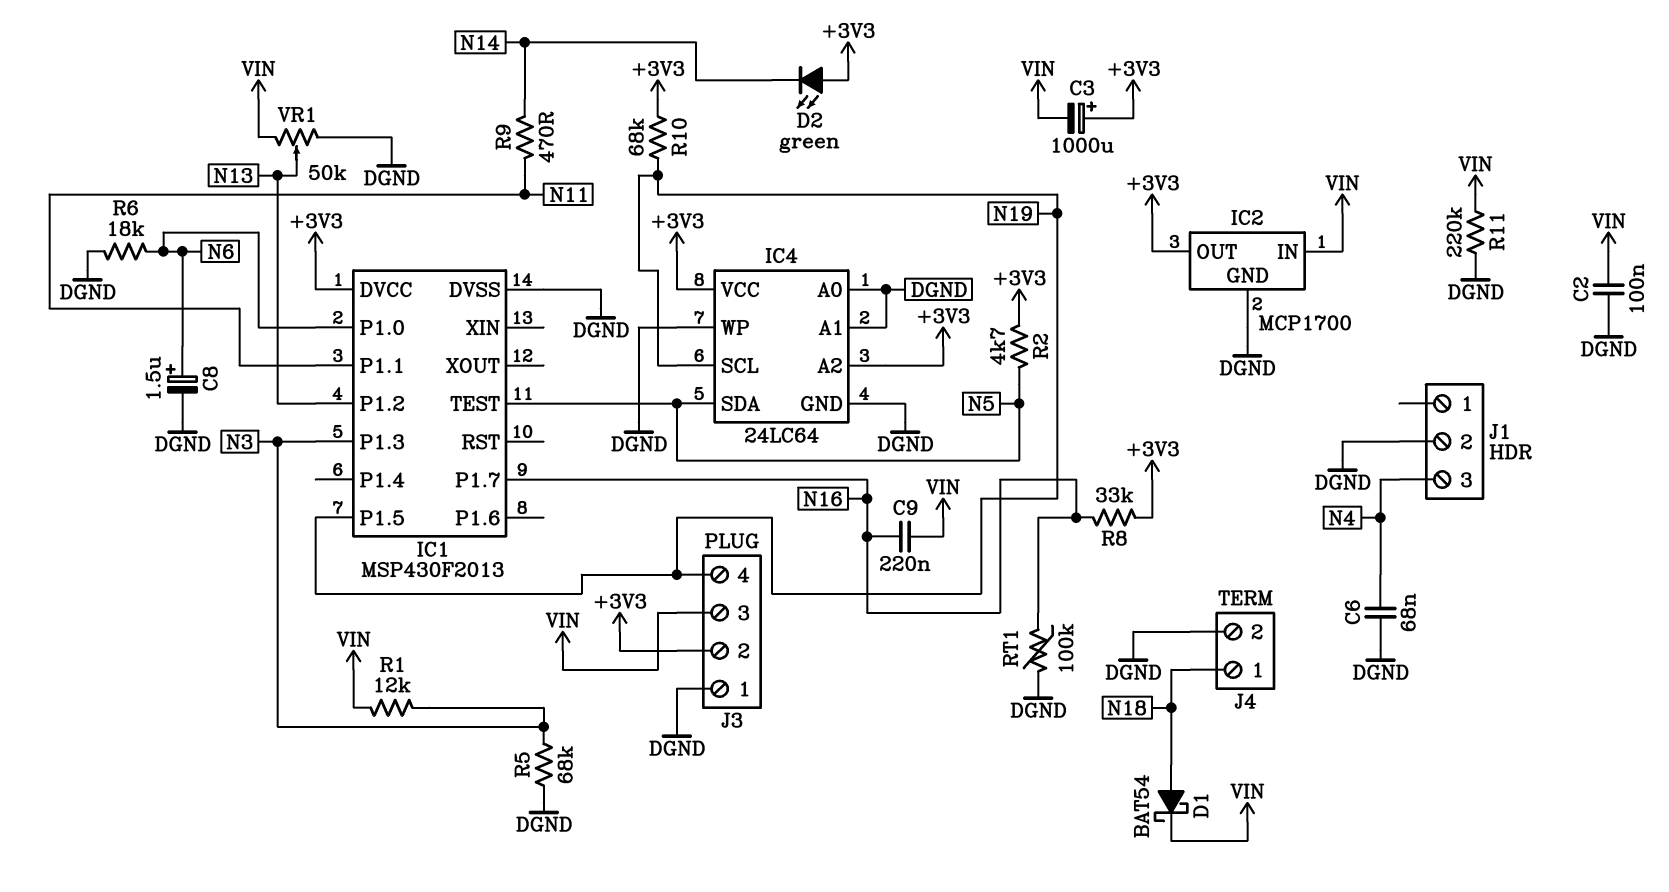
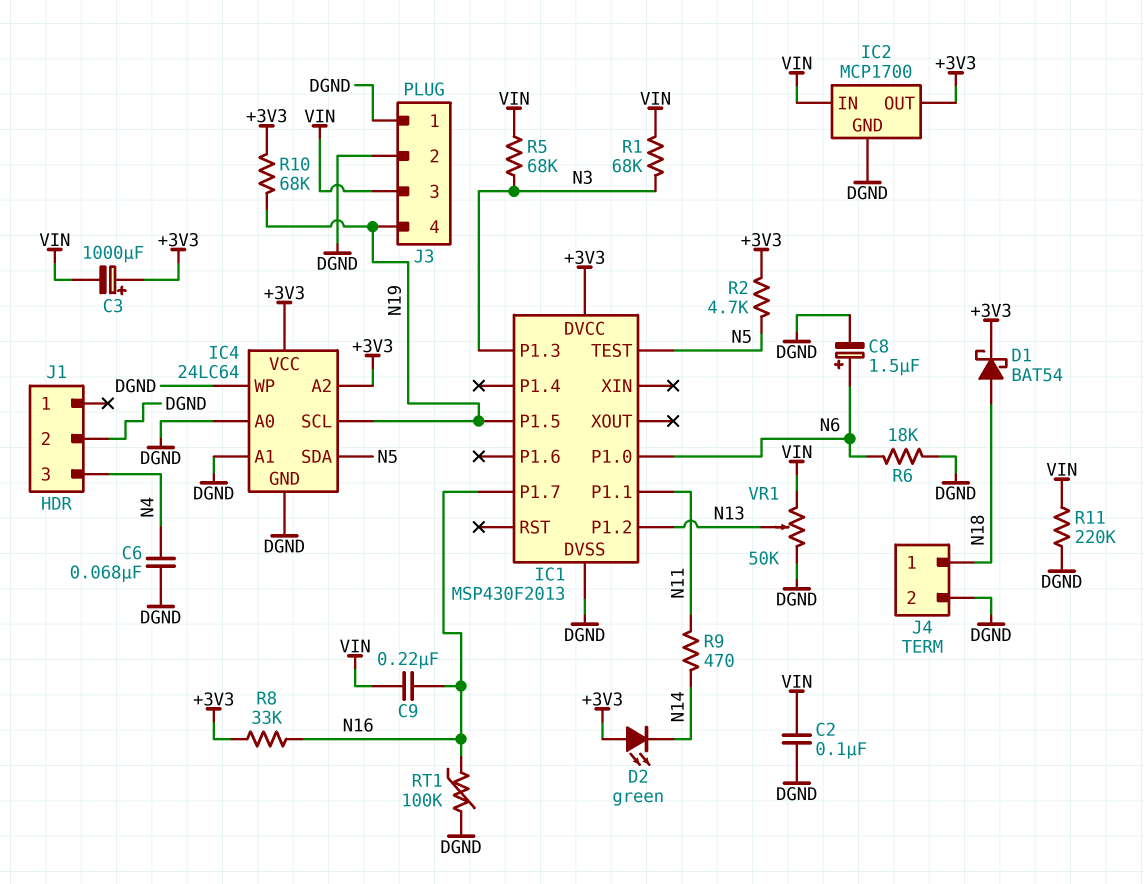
D1: schottky BAT54 (A N18, K VIN) -> schottky BAT54 (A N18, K +3V3)
J3 pin 2: +3V3 -> DGND
R1: 12k (N3, VIN) -> 68k (N3, VIN)
R5: 68k (DGND, N3) -> 68k (N3, VIN)

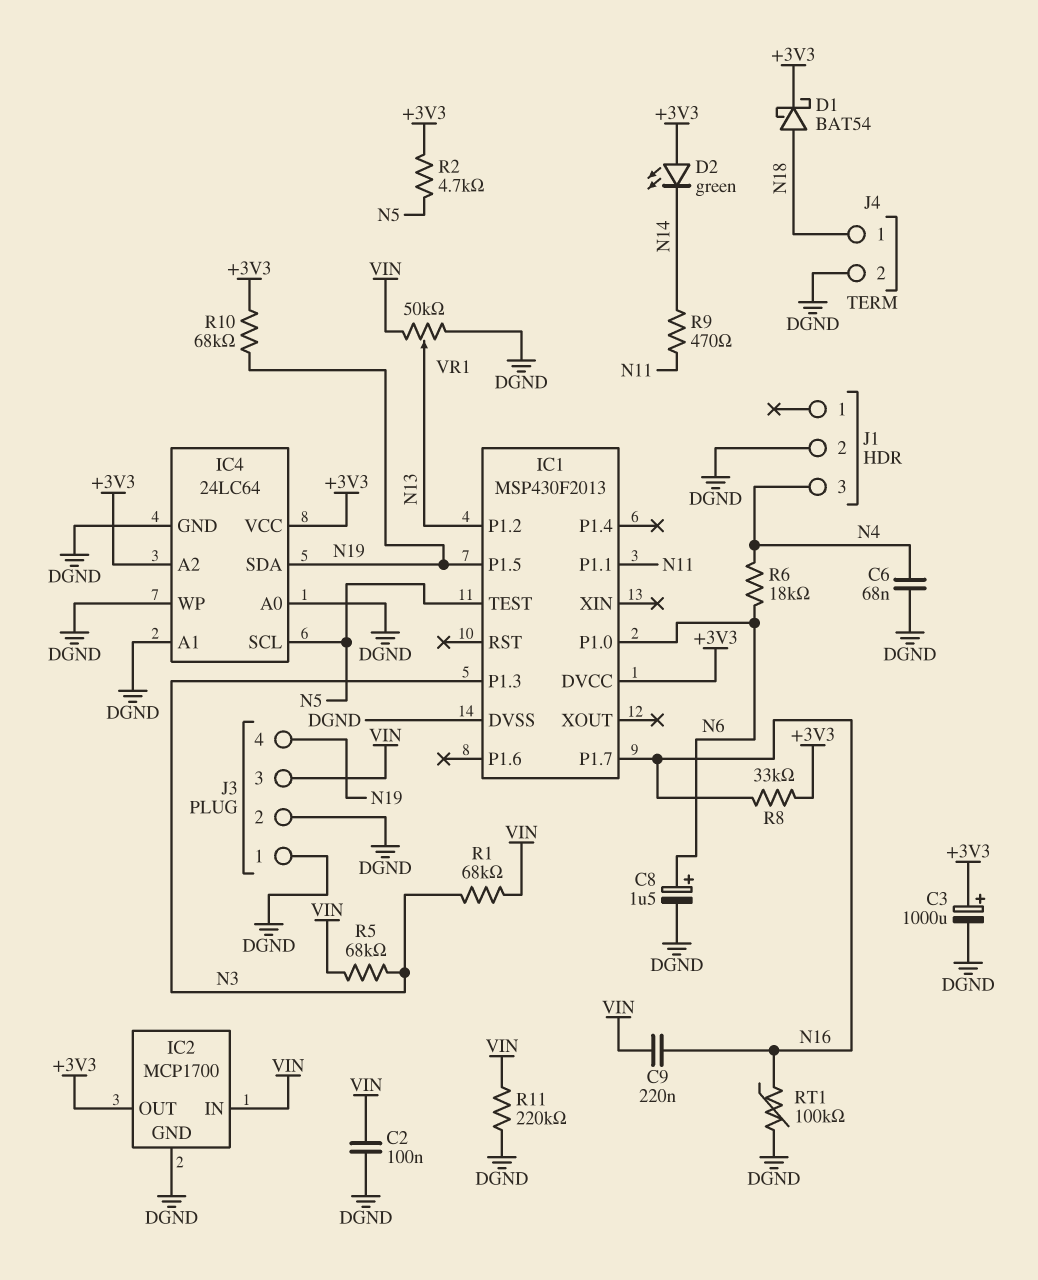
C3: 1000uF (plus +3V3, minus VIN) -> 1000uF (plus +3V3, minus DGND)
IC4 pin SCL: N19 -> N5
IC4 pin SDA: N5 -> N19
R6: 18k (DGND, N6) -> 18k (N4, N6)

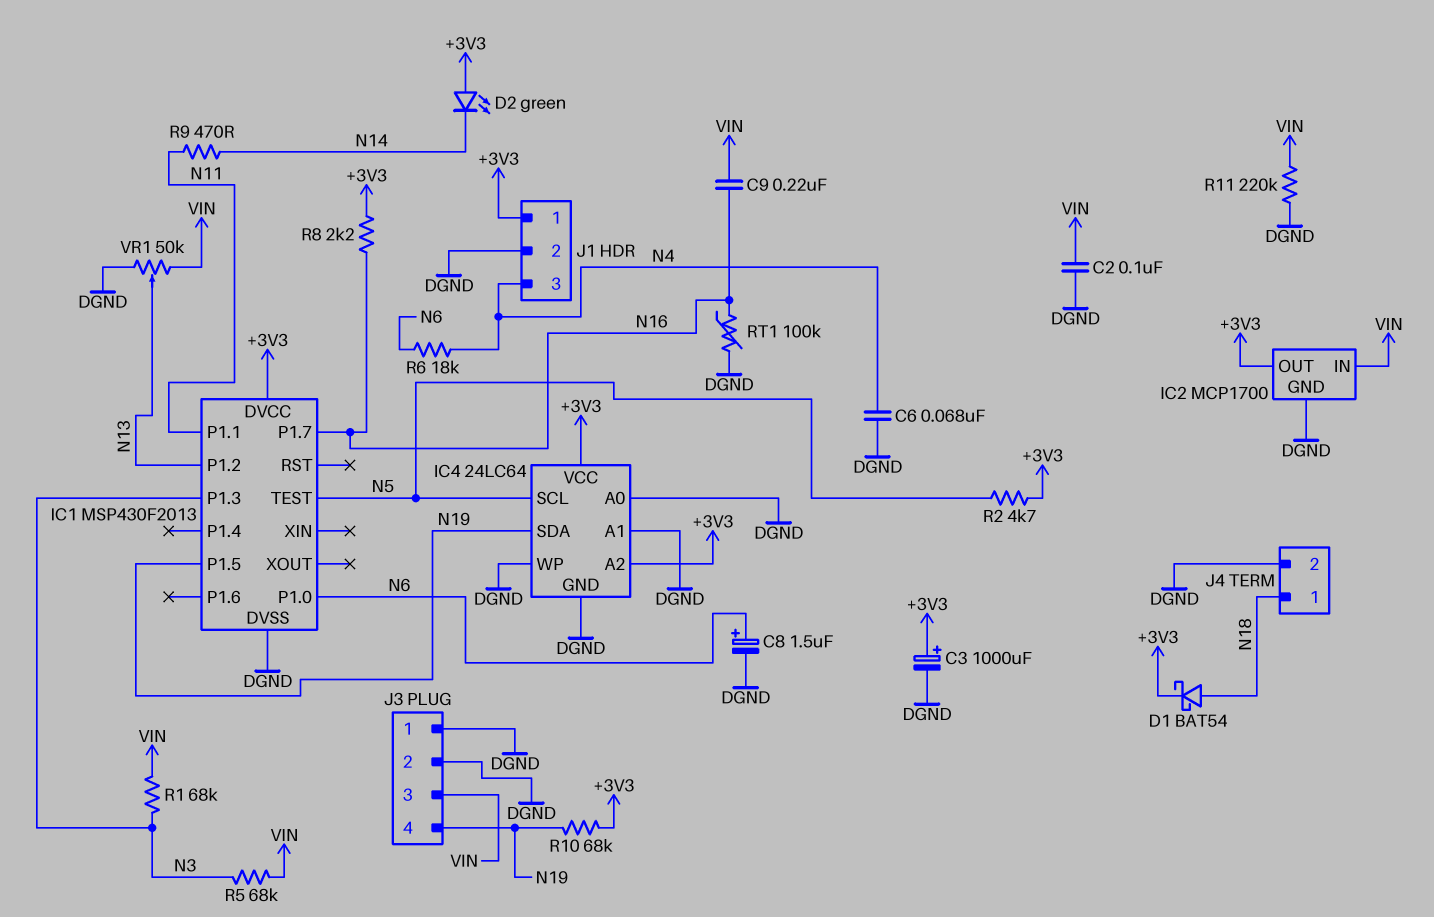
J1 pin 1: none -> +3V3
R8: 33k (+3V3, N16) -> 2.2k (+3V3, N16)

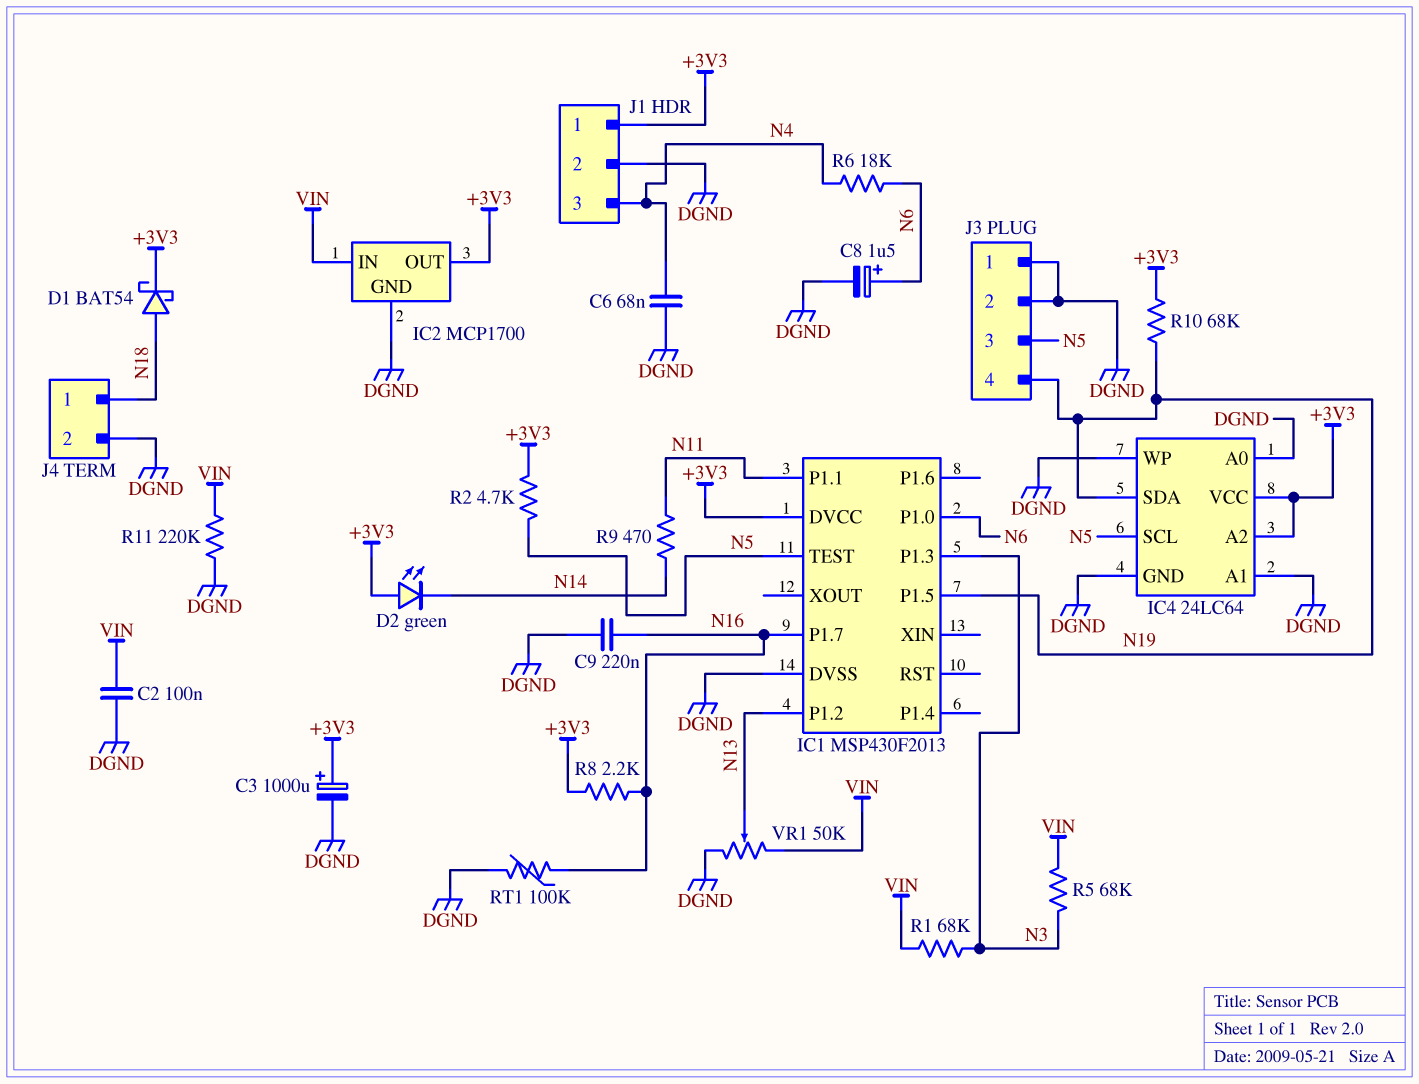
C9: 220nF (N16, VIN) -> 220nF (DGND, N16)
J3 pin 3: VIN -> N5

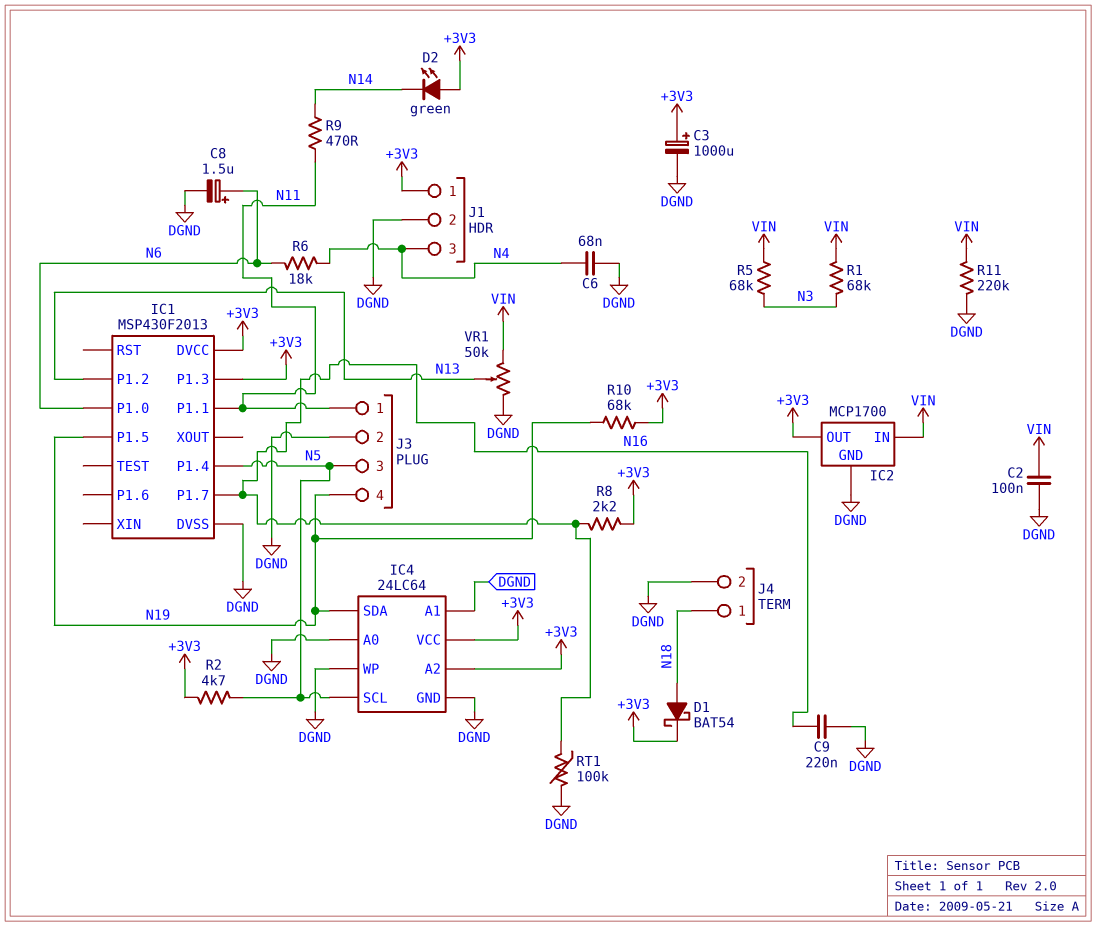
IC1 pin P1.3: N3 -> +3V3
IC1 pin P1.4: none -> N5
IC1 pin TEST: N5 -> none
J3 pin 1: DGND -> N11

